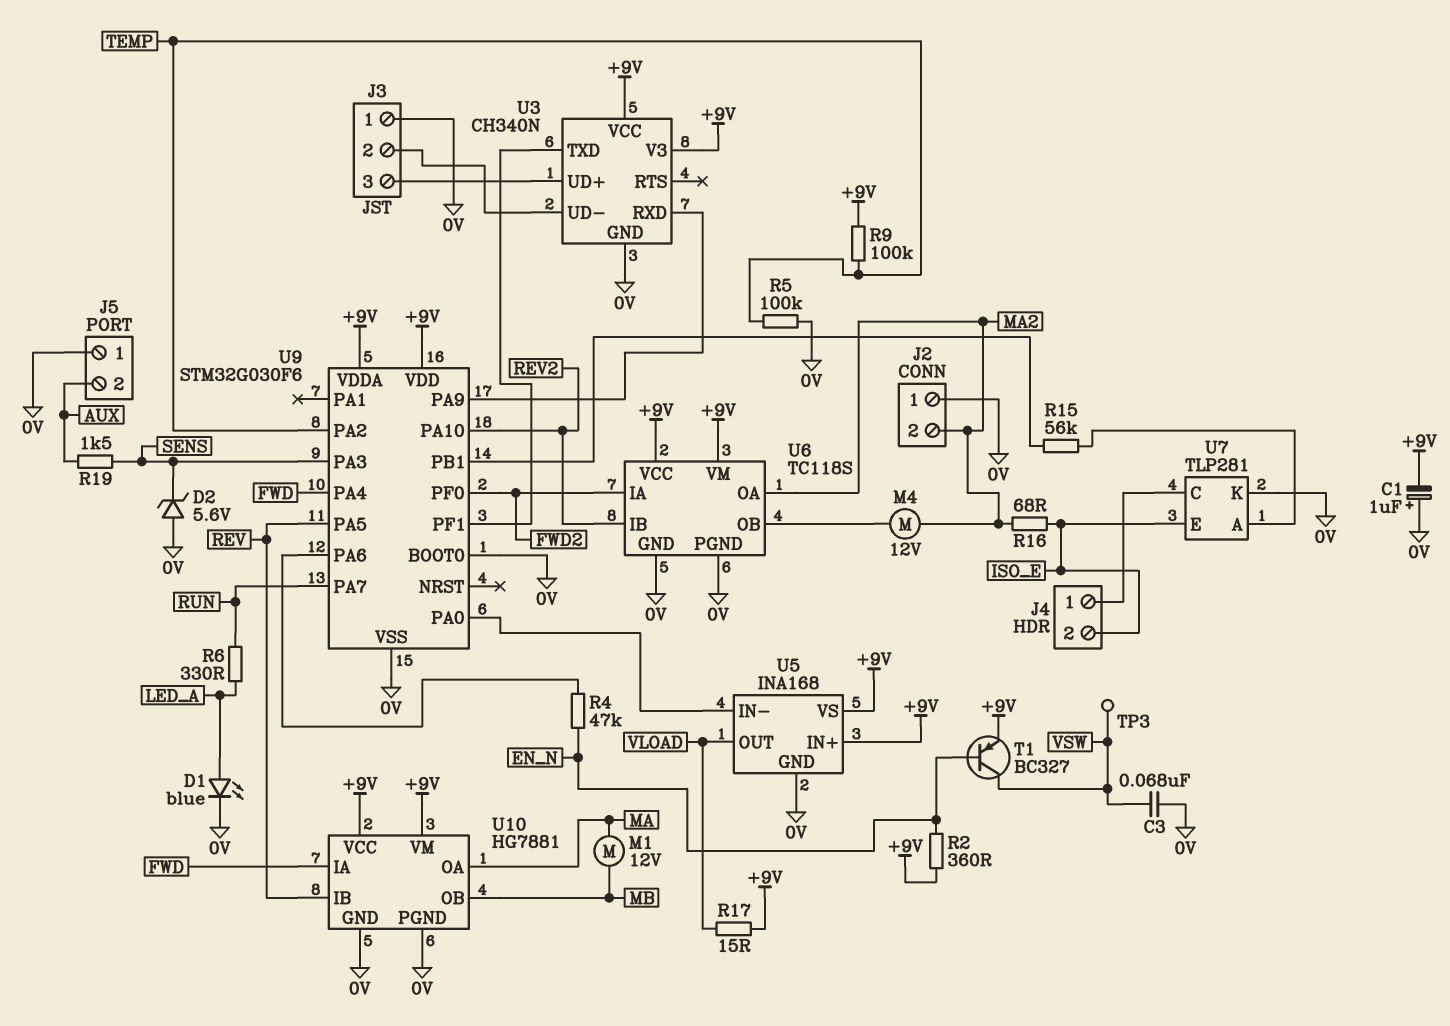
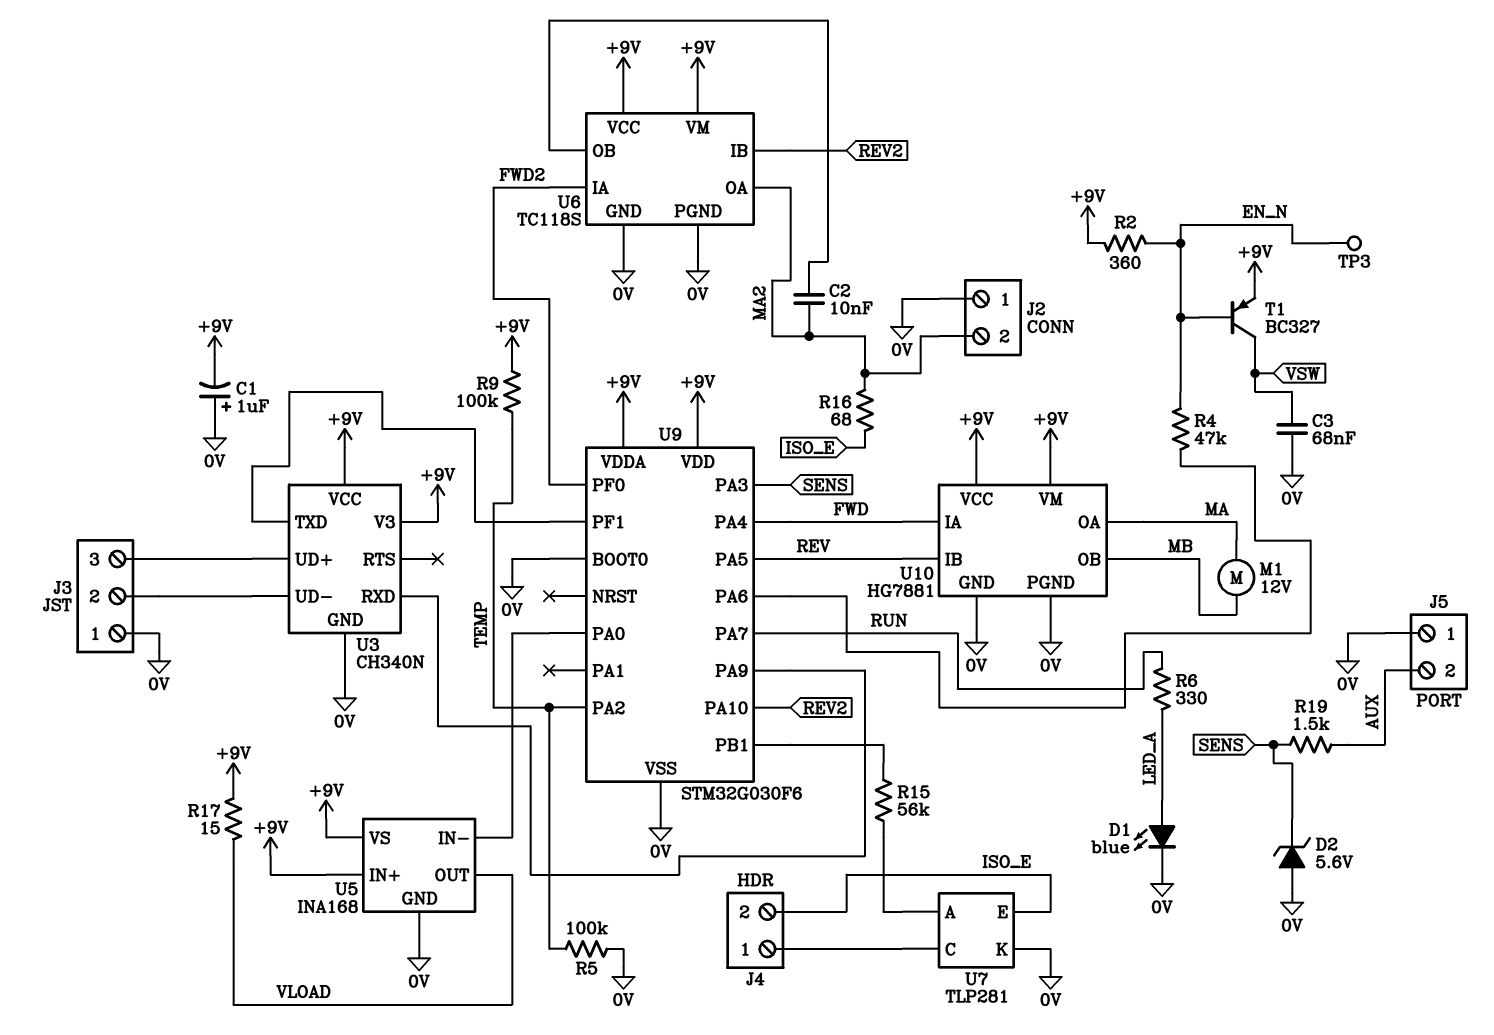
C2: none -> 10nF (MA2, U6/OB)
M4: motor 12V (MA2, U6/OB) -> none
TP3: test point (VSW) -> test point (EN_N)

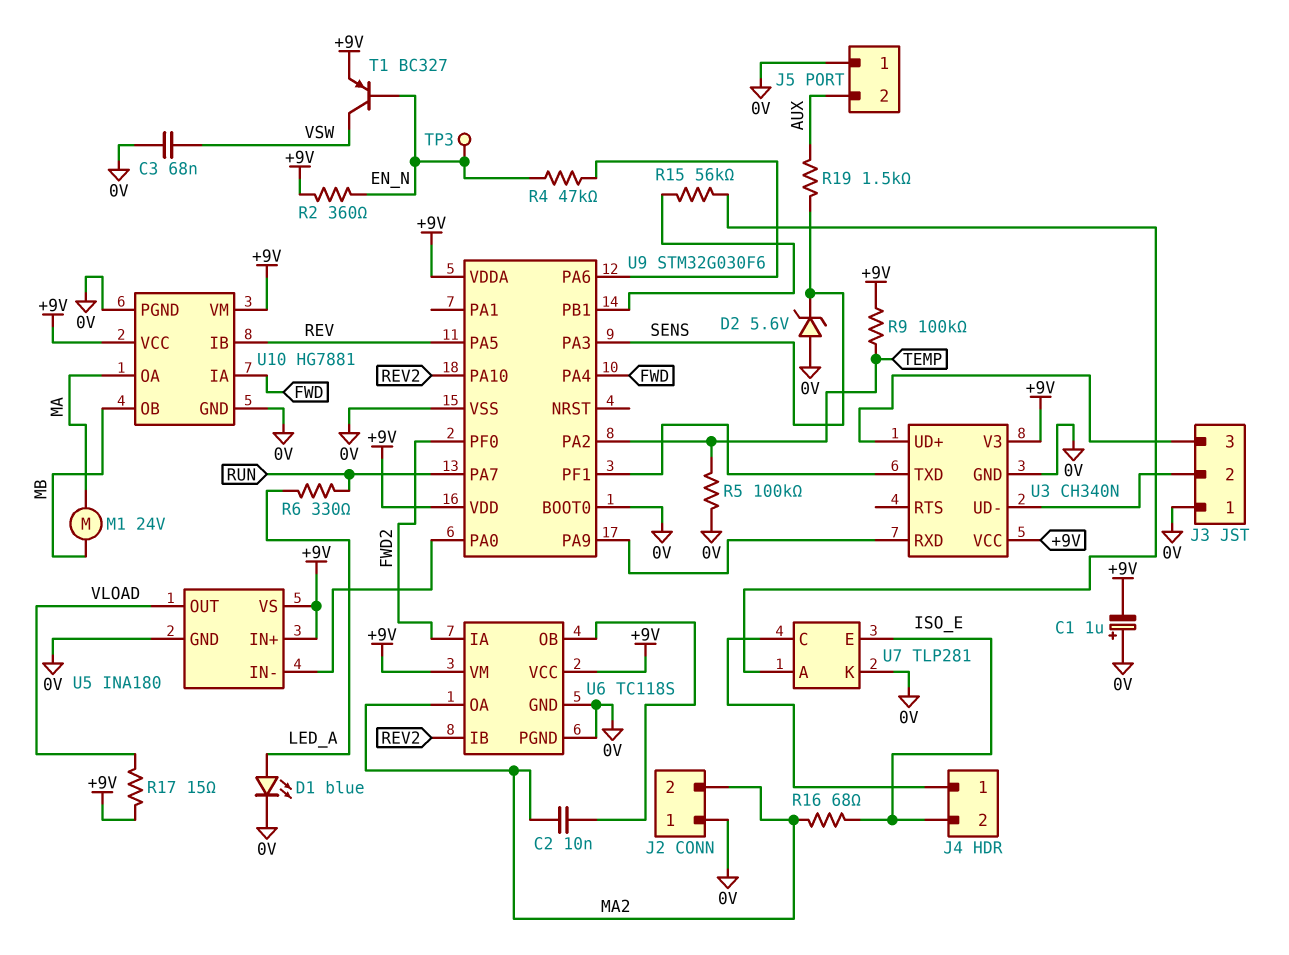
M1: motor 12V (MA, MB) -> motor 24V (MA, MB)
U5: INA168 -> INA180

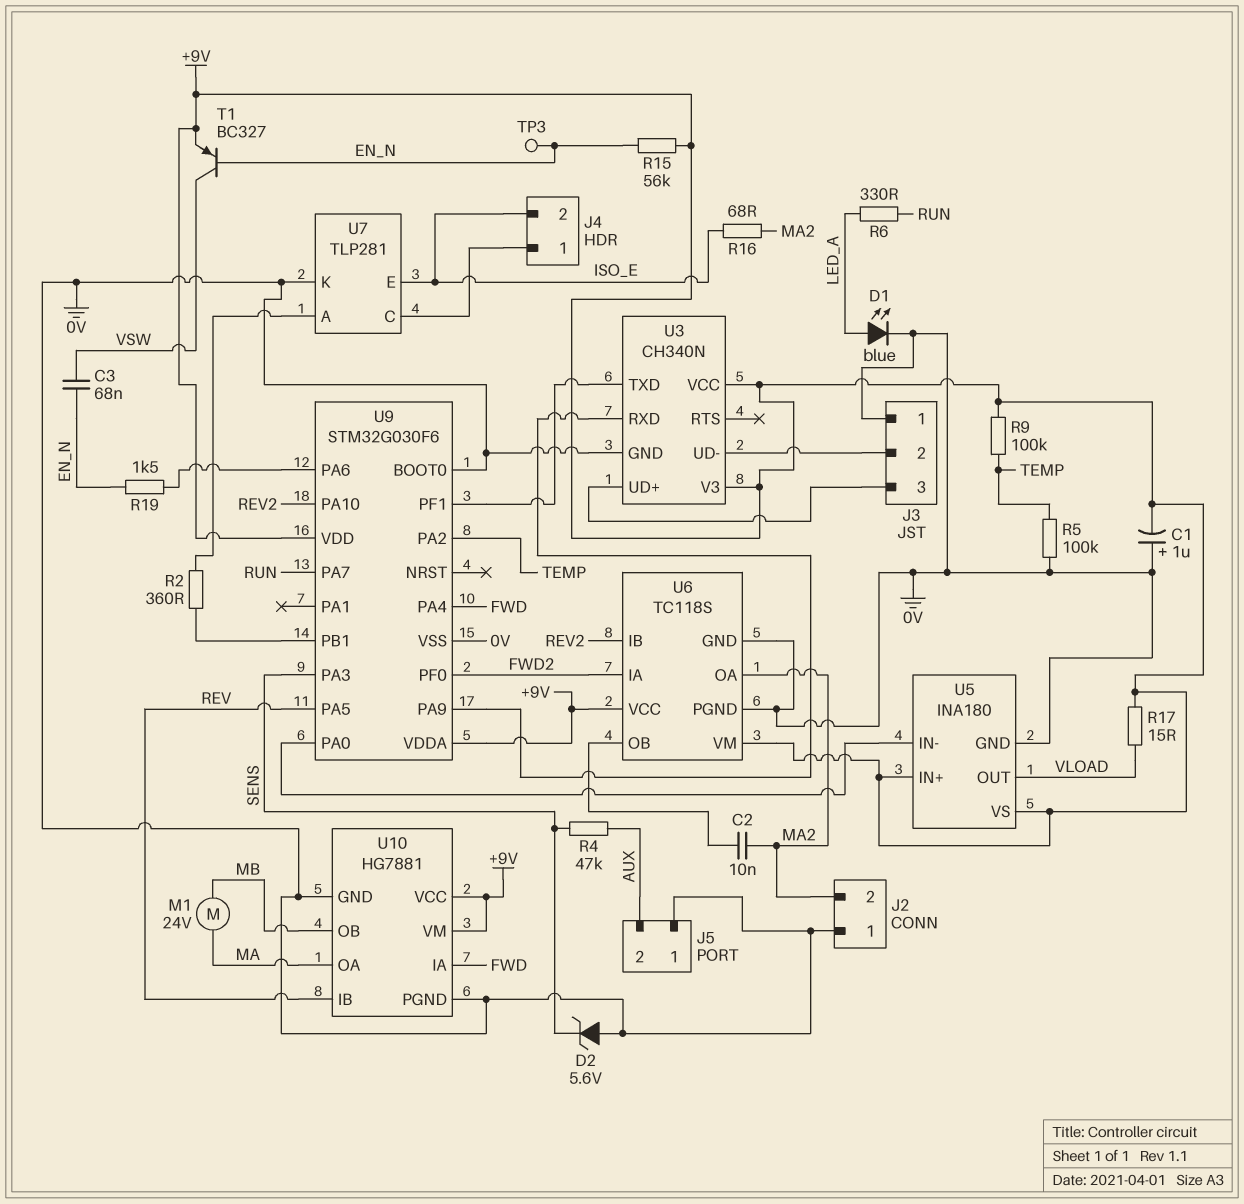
C3: 68nF (0V, VSW) -> 68nF (EN_N, VSW)
R2: 360 (+9V, EN_N) -> 360 (U7/A, U9/PB1)
R4: 47k (EN_N, U9/PA6) -> 47k (AUX, SENS)
R15: 56k (U7/A, U9/PB1) -> 56k (+9V, EN_N)
R19: 1.5k (AUX, SENS) -> 1.5k (EN_N, U9/PA6)

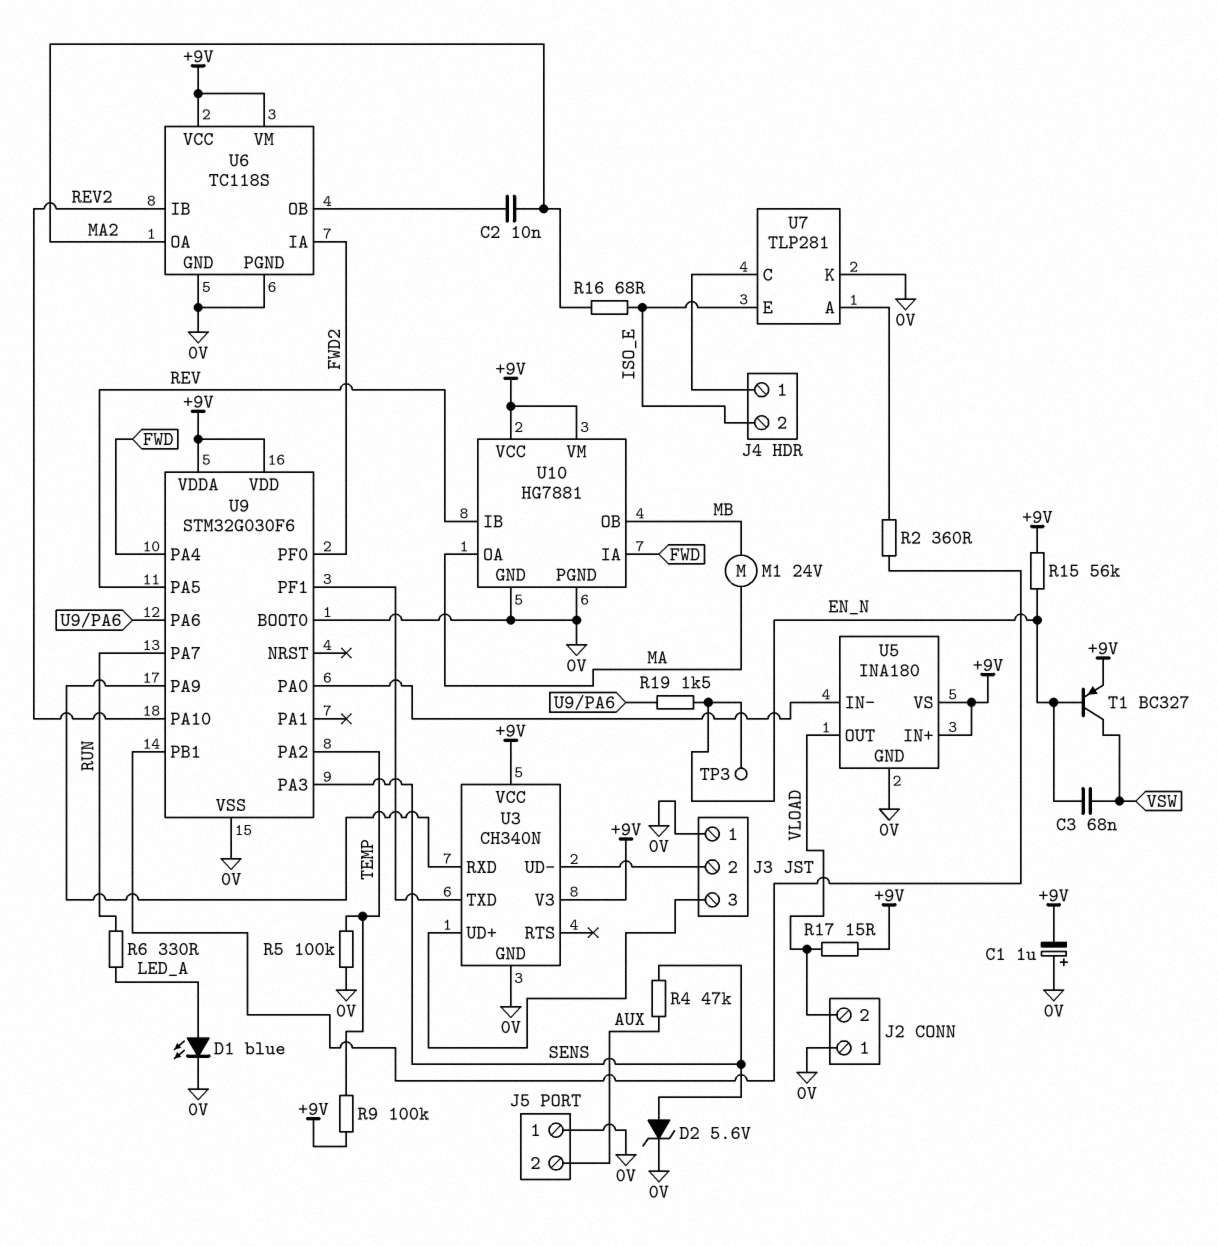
D2: zener 5.6V (A 0V, K SENS) -> zener 5.6V (A SENS, K 0V)
J2 pin 2: MA2 -> VLOAD

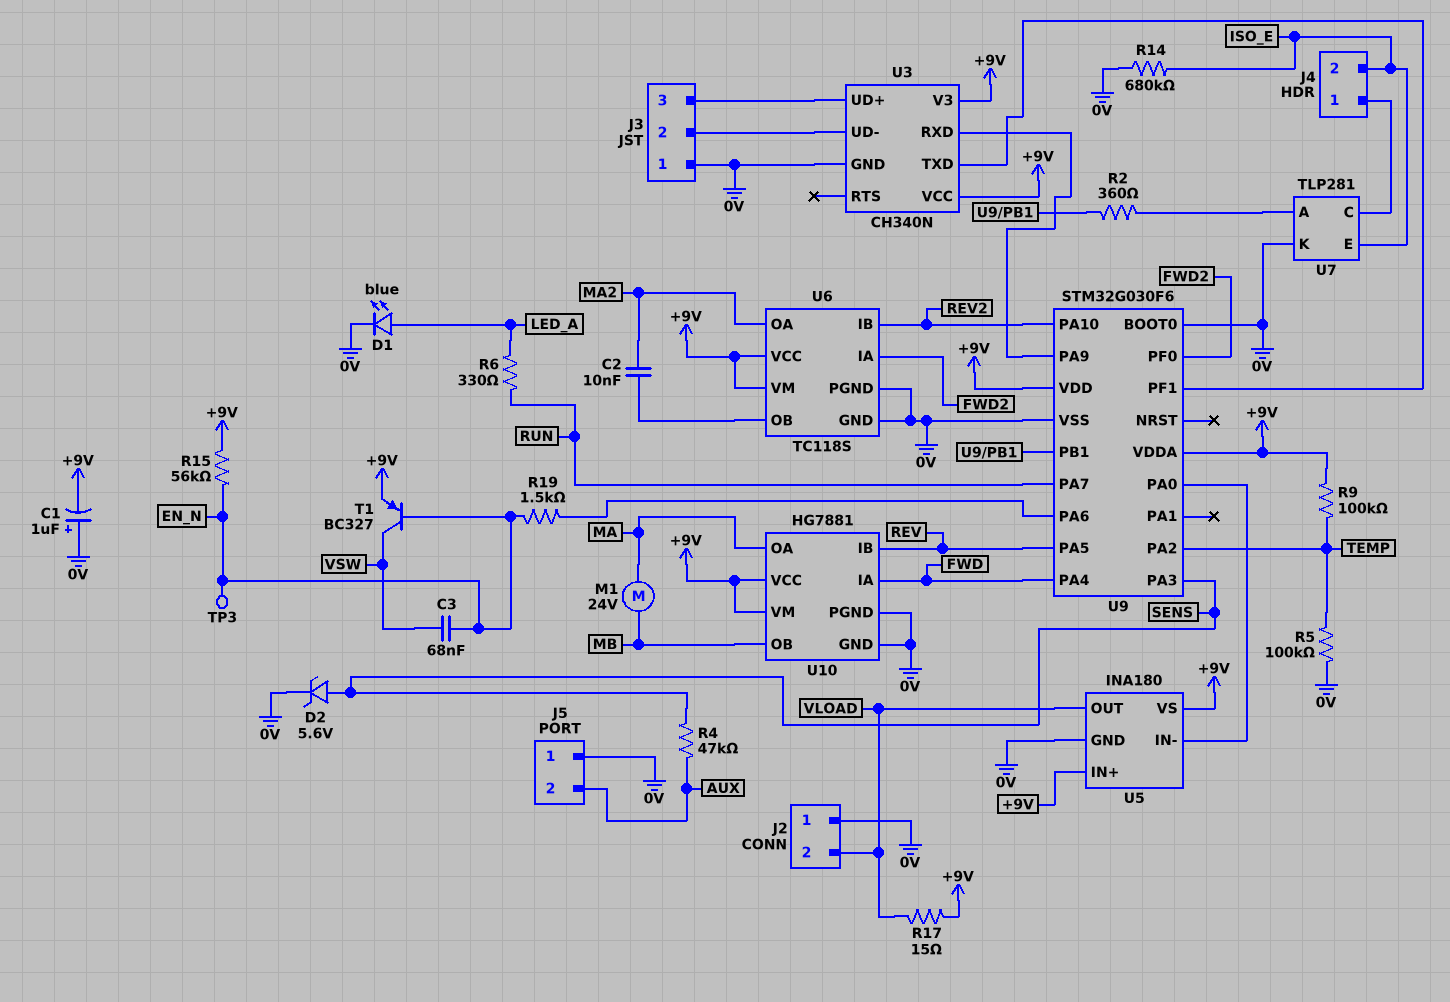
R14: none -> 680k (0V, ISO_E)
R16: 68 (ISO_E, MA2) -> none

